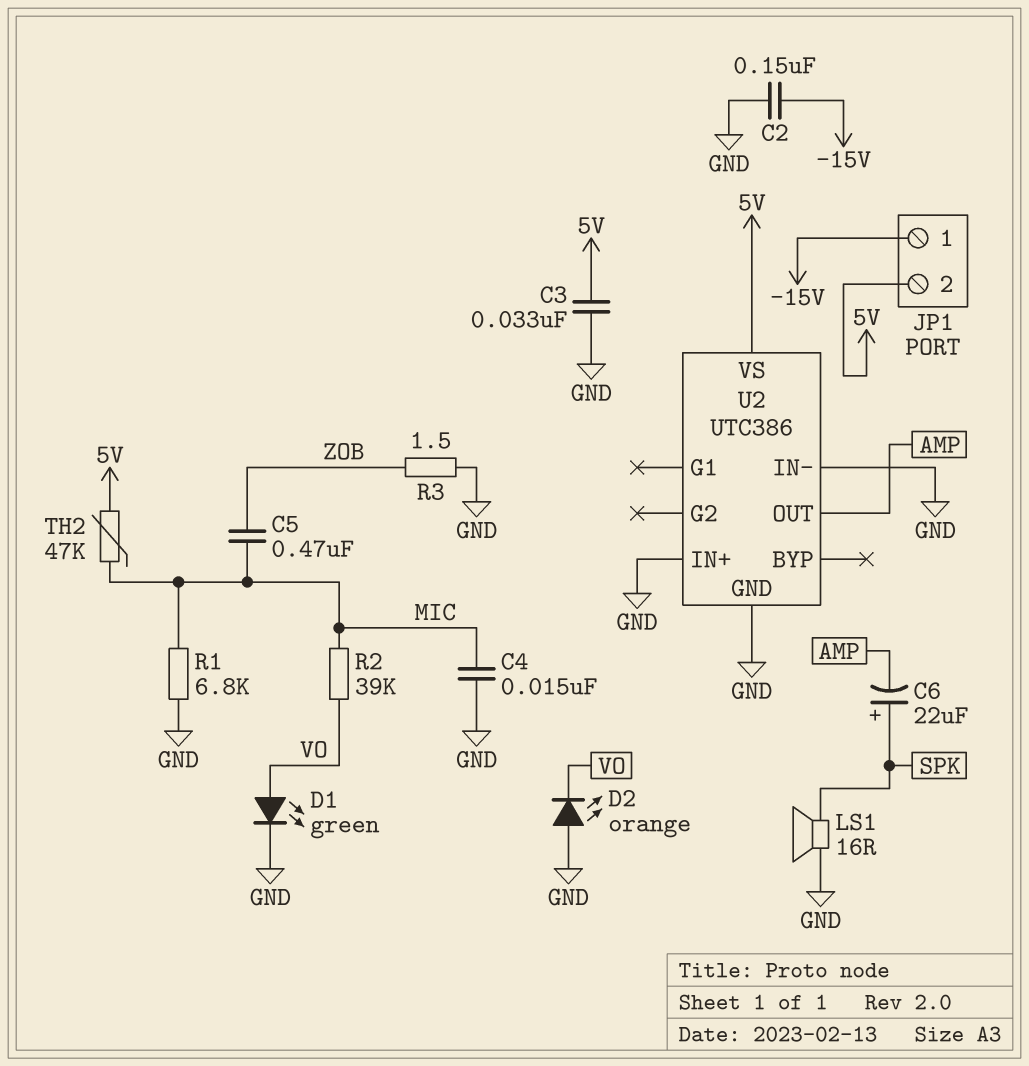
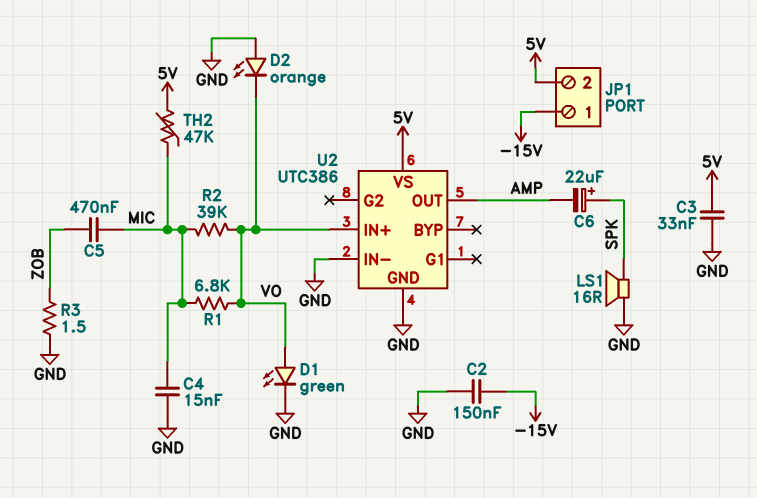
R1: 6.8k (GND, MIC) -> 6.8k (MIC, VO)
U2 pin IN+: GND -> VO

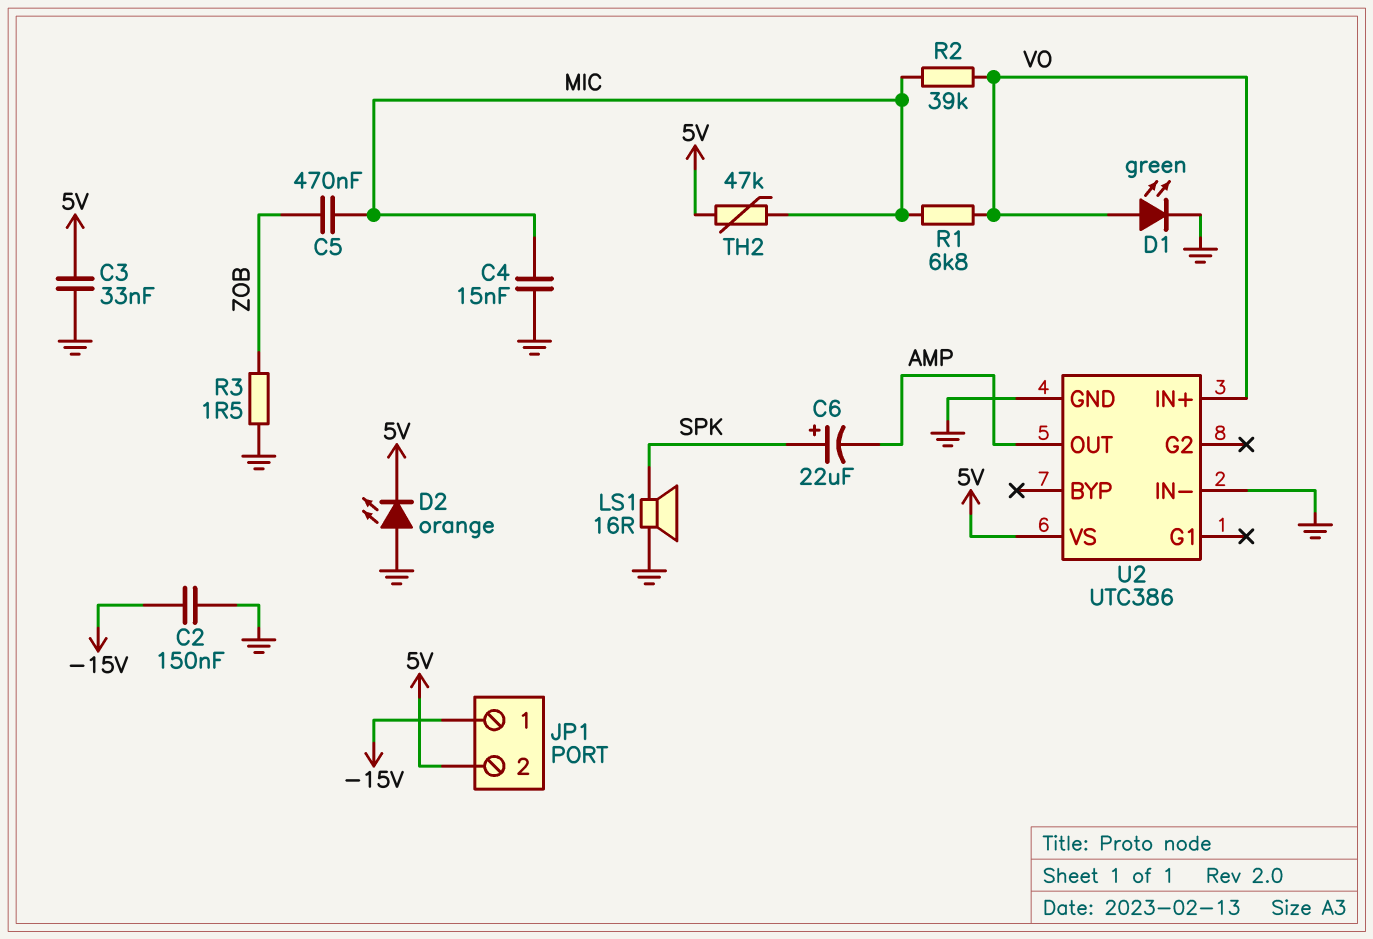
D2: LED orange (A GND, K VO) -> LED orange (A GND, K 5V)

